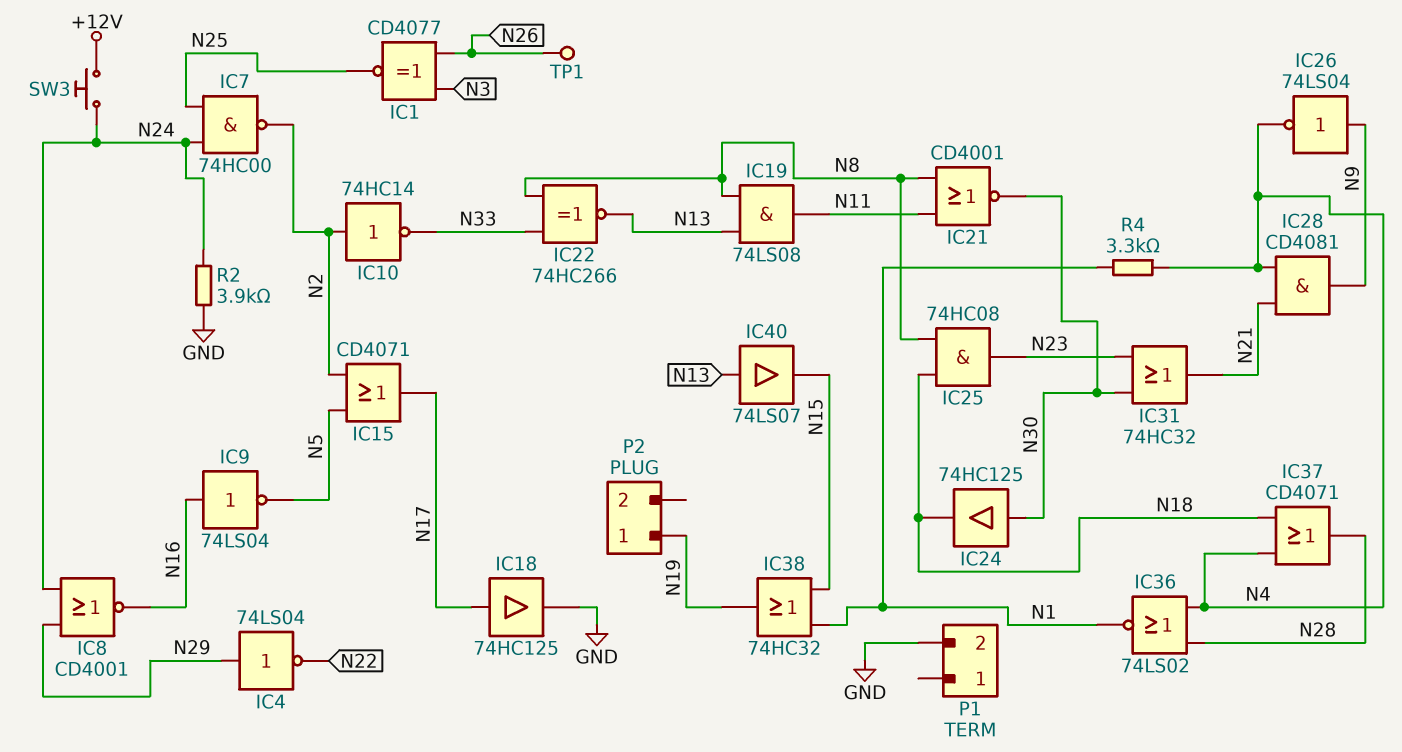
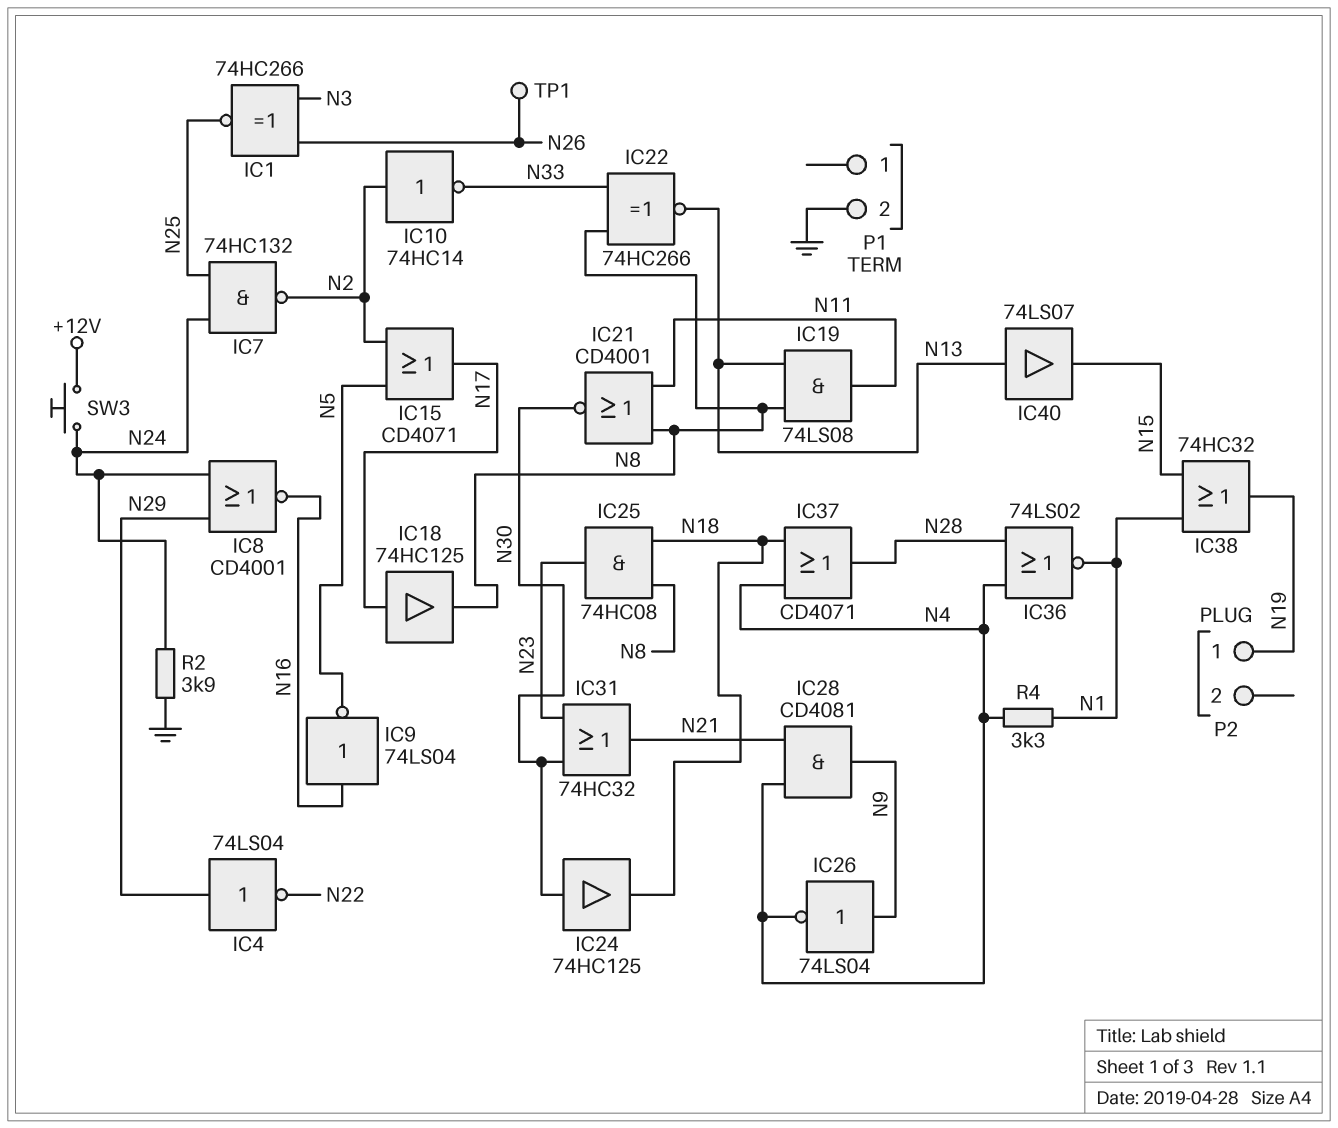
IC1: XNOR CD4077 (in N3, in N26, out N25) -> XNOR 74HC266 (in N3, in N26, out N25)
IC7: NAND 74HC00 (in N24, in N25, out N2) -> NAND 74HC132 (in N24, in N25, out N2)
IC18: buffer 74HC125 (in N17, out GND) -> buffer 74HC125 (in N17, out N8)

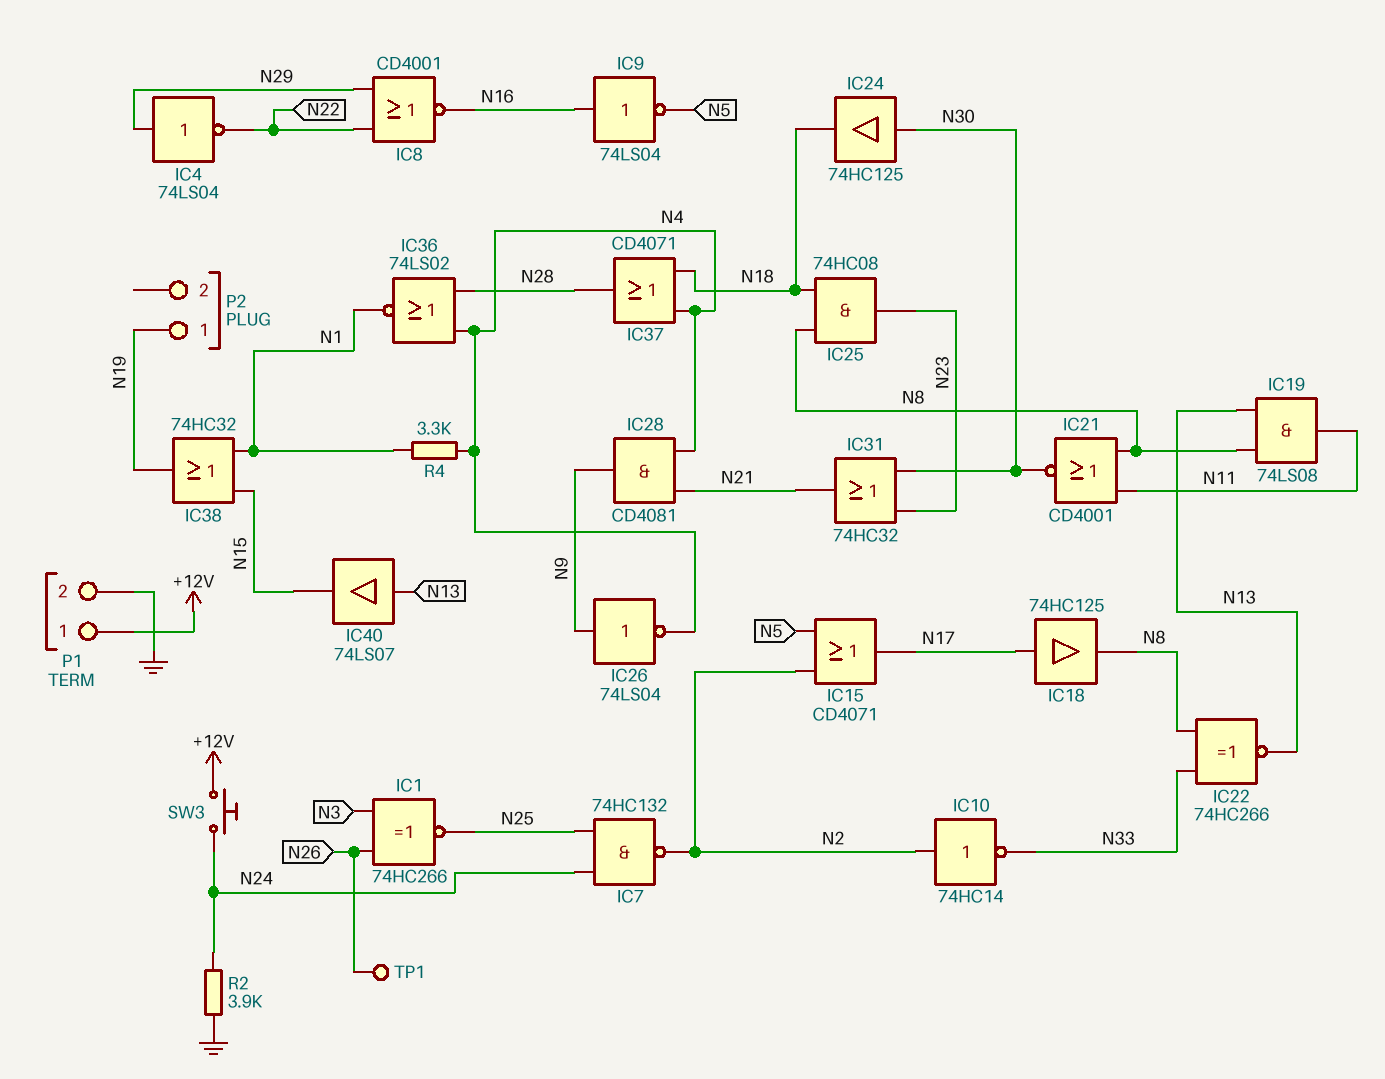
IC8: NOR CD4001 (in N24, in N29, out N16) -> NOR CD4001 (in N22, in N29, out N16)
P1 pin 1: none -> +12V

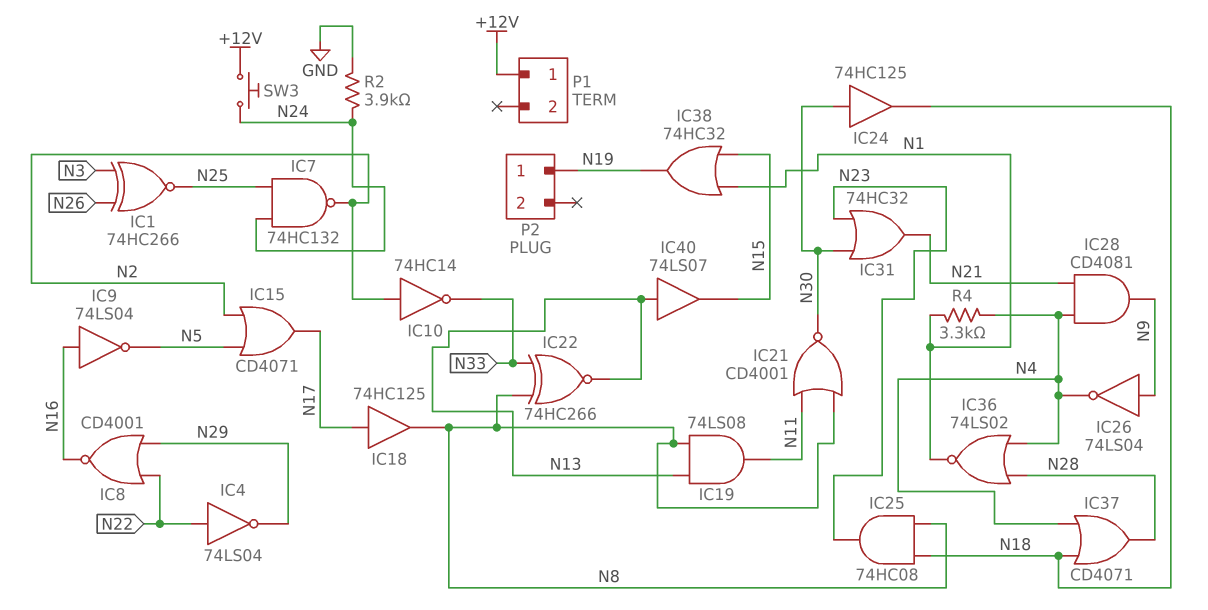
IC4: NOT 74LS04 (in N29, out N22) -> NOT 74LS04 (in N22, out N29)
P1 pin 2: GND -> none
TP1: test point (N26) -> none

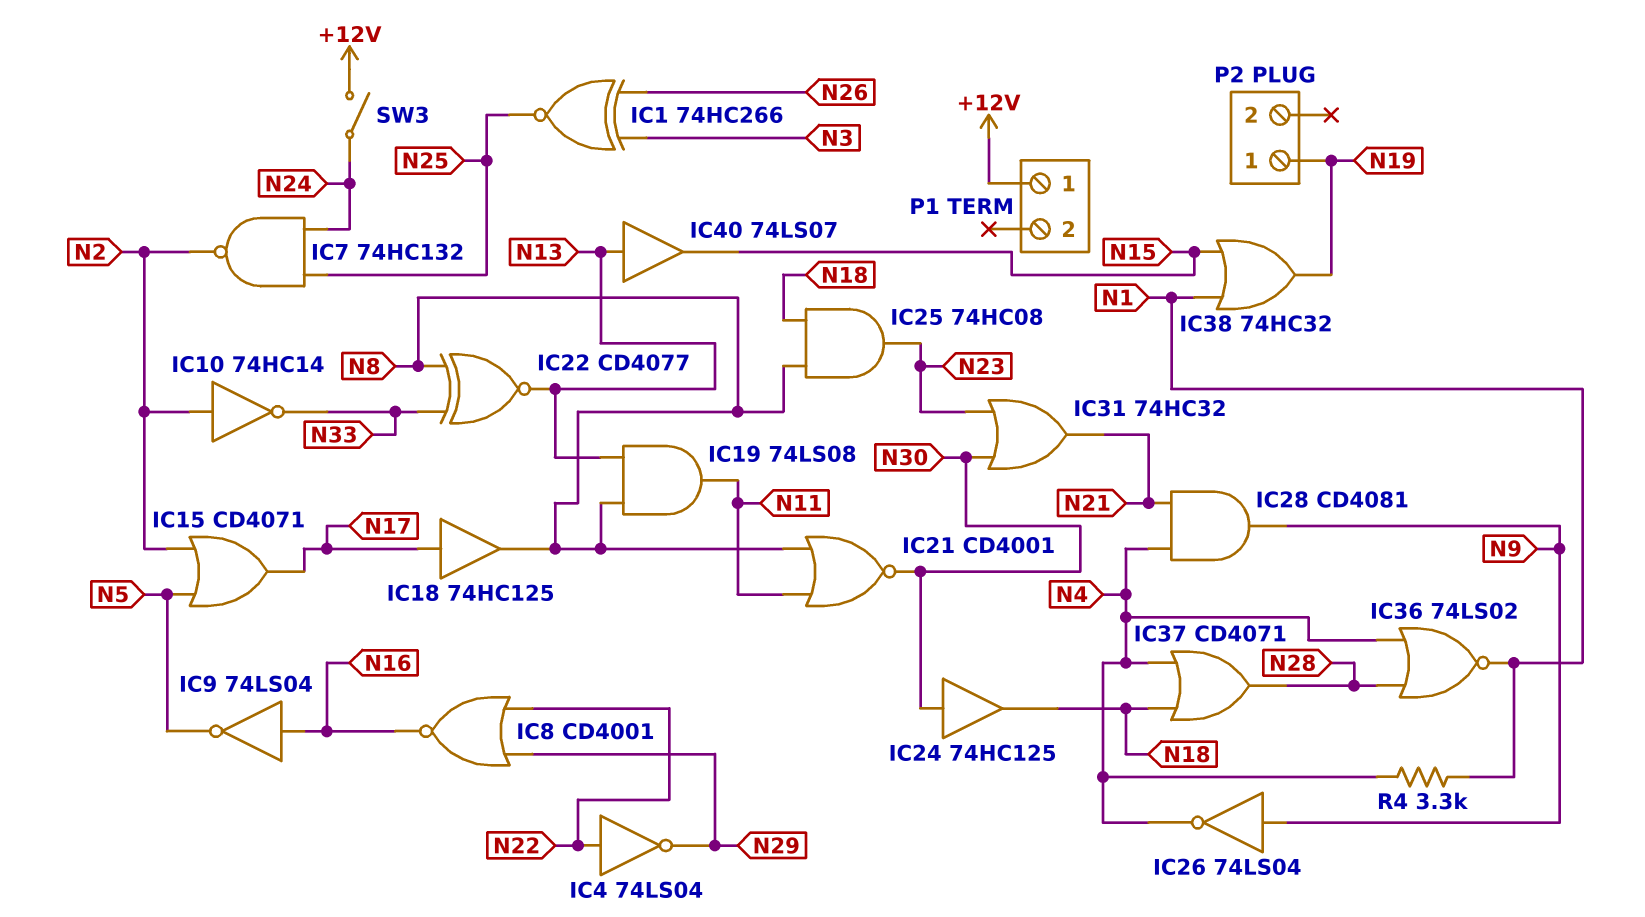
IC22: XNOR 74HC266 (in N8, in N33, out N13) -> XNOR CD4077 (in N8, in N33, out N13)
R2: 3.9k (GND, N24) -> none
SW3: button (+12V, N24) -> switch (+12V, N24)

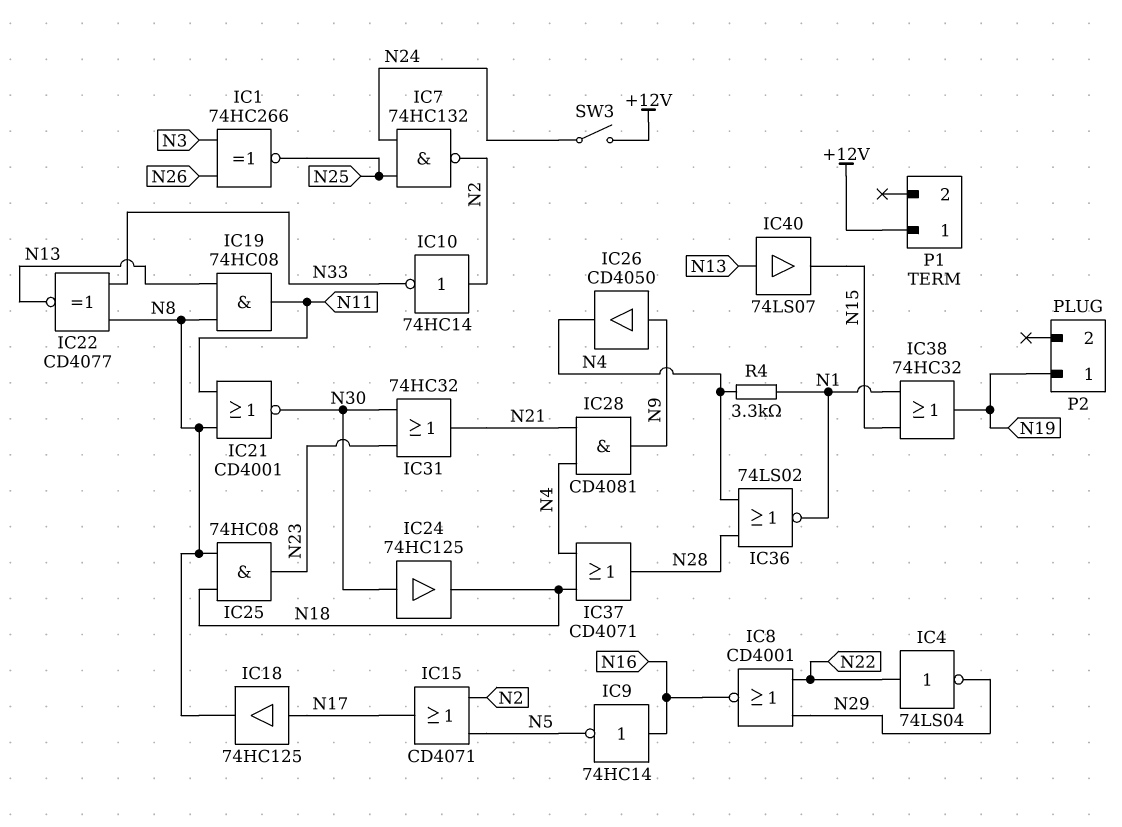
IC9: NOT 74LS04 (in N16, out N5) -> NOT 74HC14 (in N16, out N5)
IC19: AND 74LS08 (in N8, in N13, out N11) -> AND 74HC08 (in N8, in N13, out N11)
IC26: NOT 74LS04 (in N9, out N4) -> buffer CD4050 (in N9, out N4)

